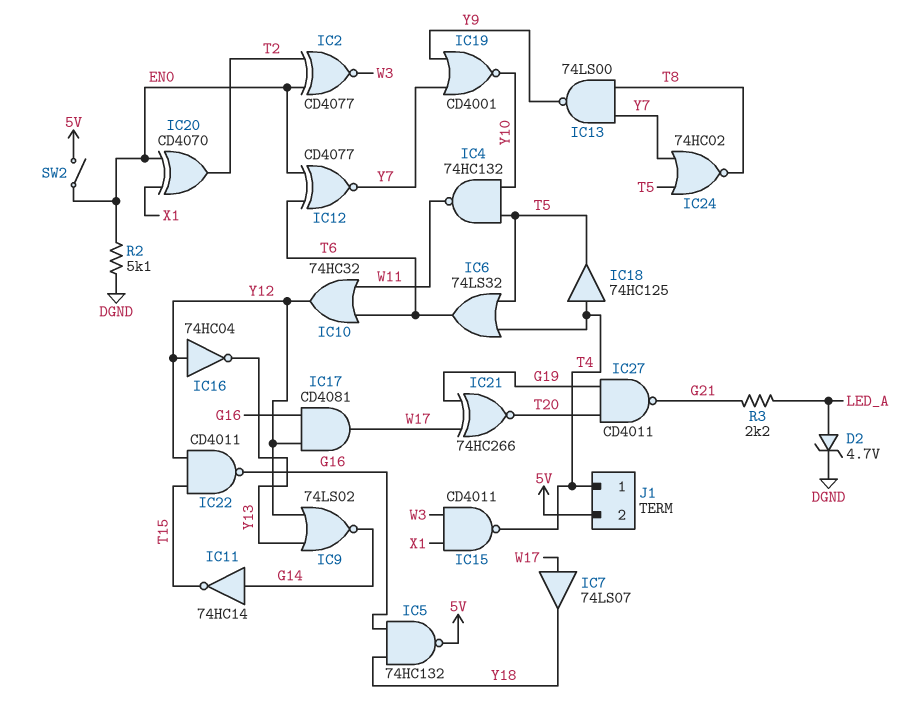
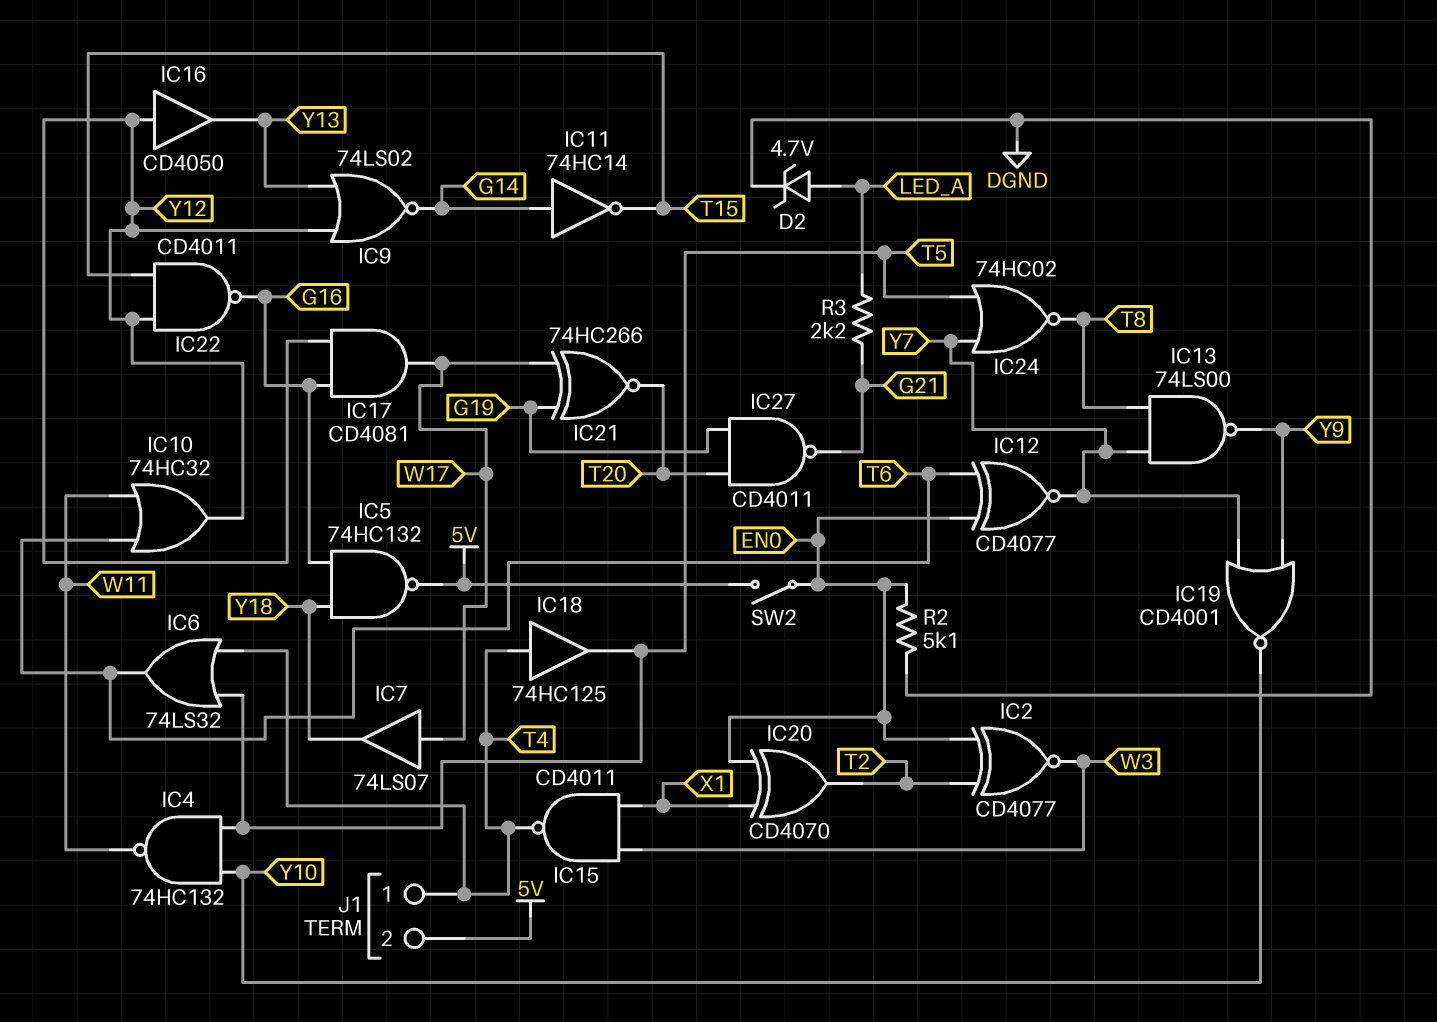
IC16: NOT 74HC04 (in Y12, out Y13) -> buffer CD4050 (in Y12, out Y13)

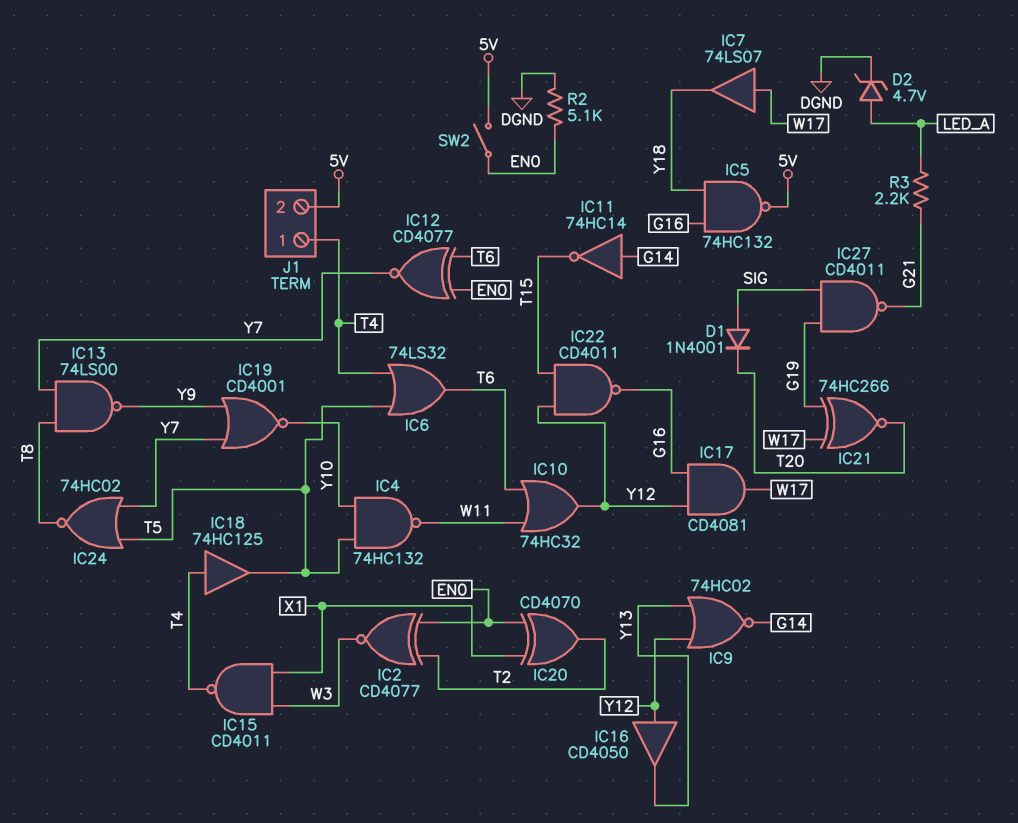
D1: none -> diode 1N4001 (A SIG, K T20)
IC9: NOR 74LS02 (in Y12, in Y13, out G14) -> NOR 74HC02 (in Y12, in Y13, out G14)
IC27: NAND CD4011 (in G19, in T20, out G21) -> NAND CD4011 (in G19, in SIG, out G21)

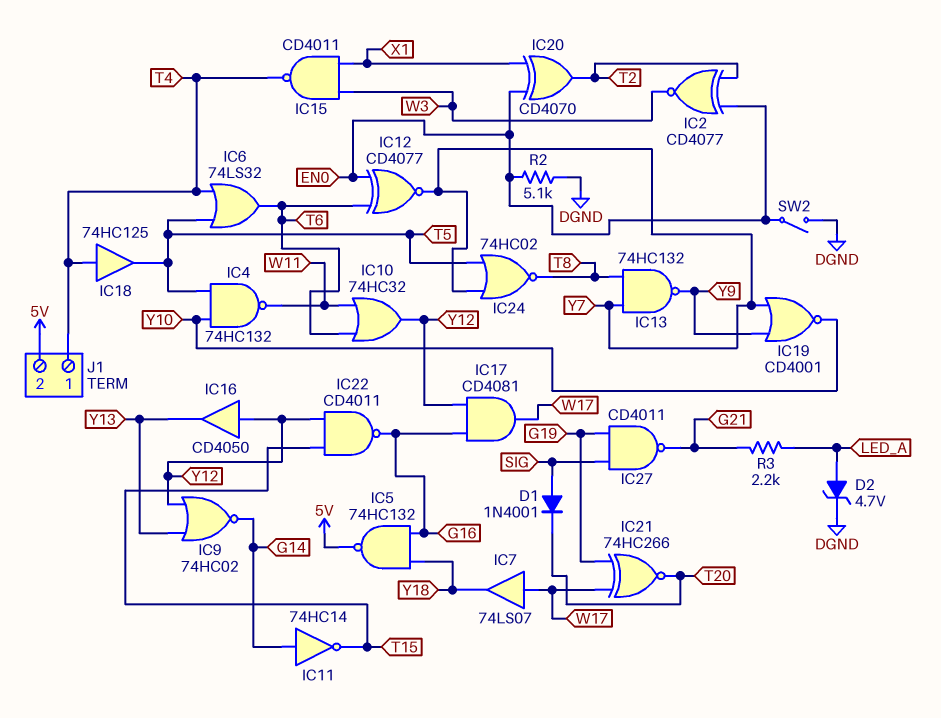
IC13: NAND 74LS00 (in T8, in Y7, out Y9) -> NAND 74HC132 (in T8, in Y7, out Y9)
SW2: switch (5V, EN0) -> switch (DGND, EN0)

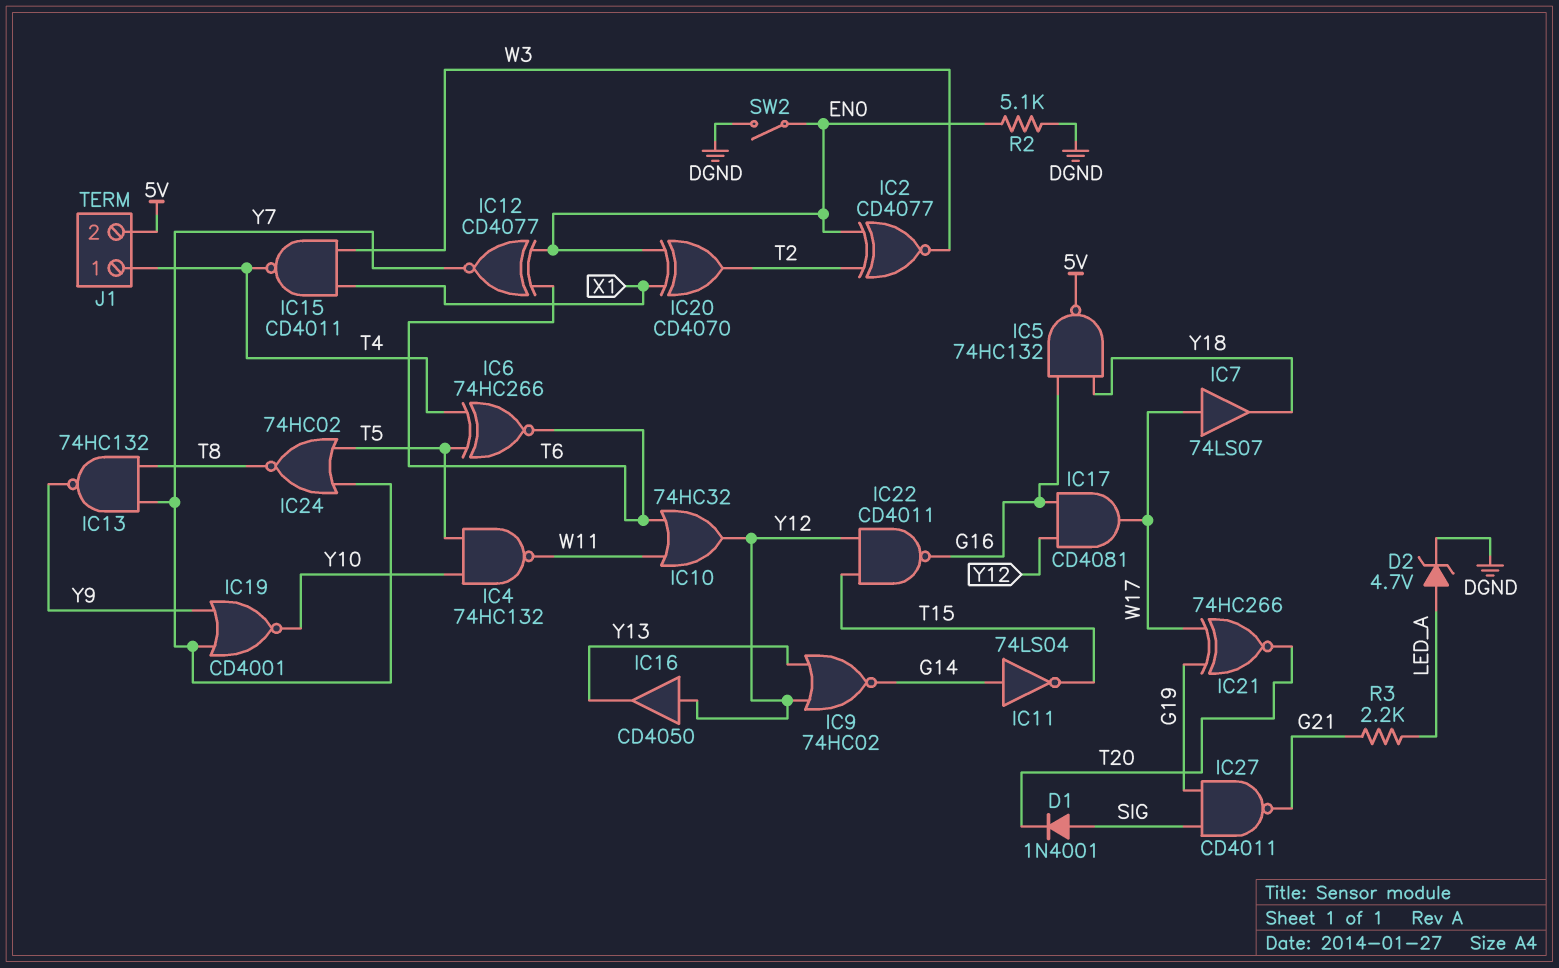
IC6: OR 74LS32 (in T4, in T5, out T6) -> XNOR 74HC266 (in T4, in T5, out T6)
IC11: NOT 74HC14 (in G14, out T15) -> NOT 74LS04 (in G14, out T15)
IC18: buffer 74HC125 (in T4, out T5) -> none

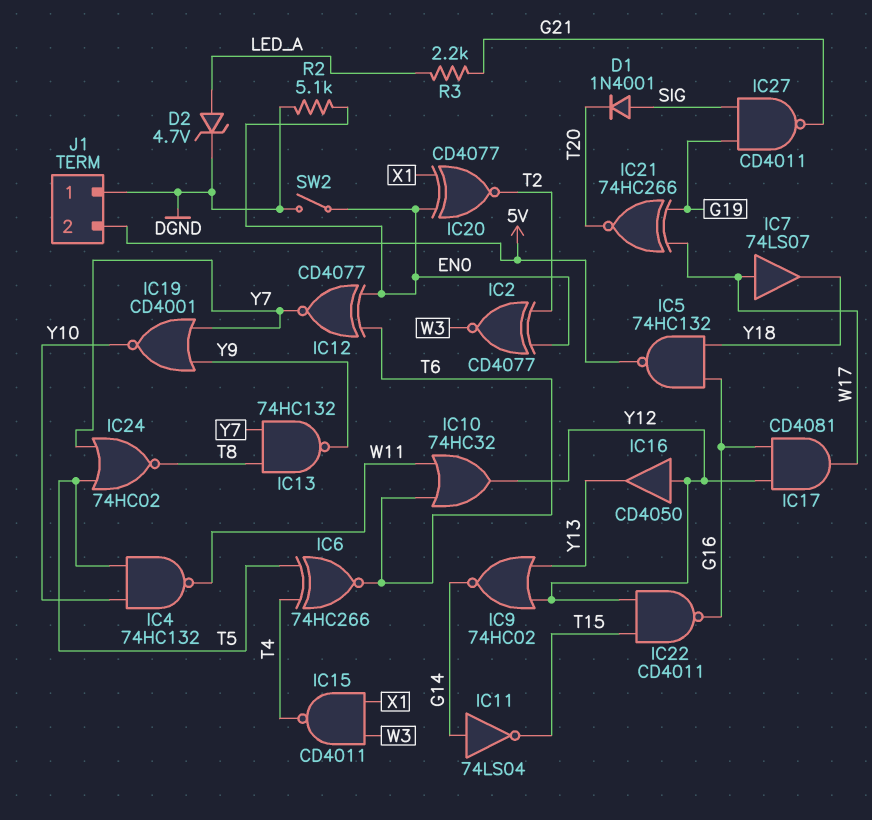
IC20: XOR CD4070 (in EN0, in X1, out T2) -> XNOR CD4077 (in EN0, in X1, out T2)
J1 pin 1: T4 -> DGND

